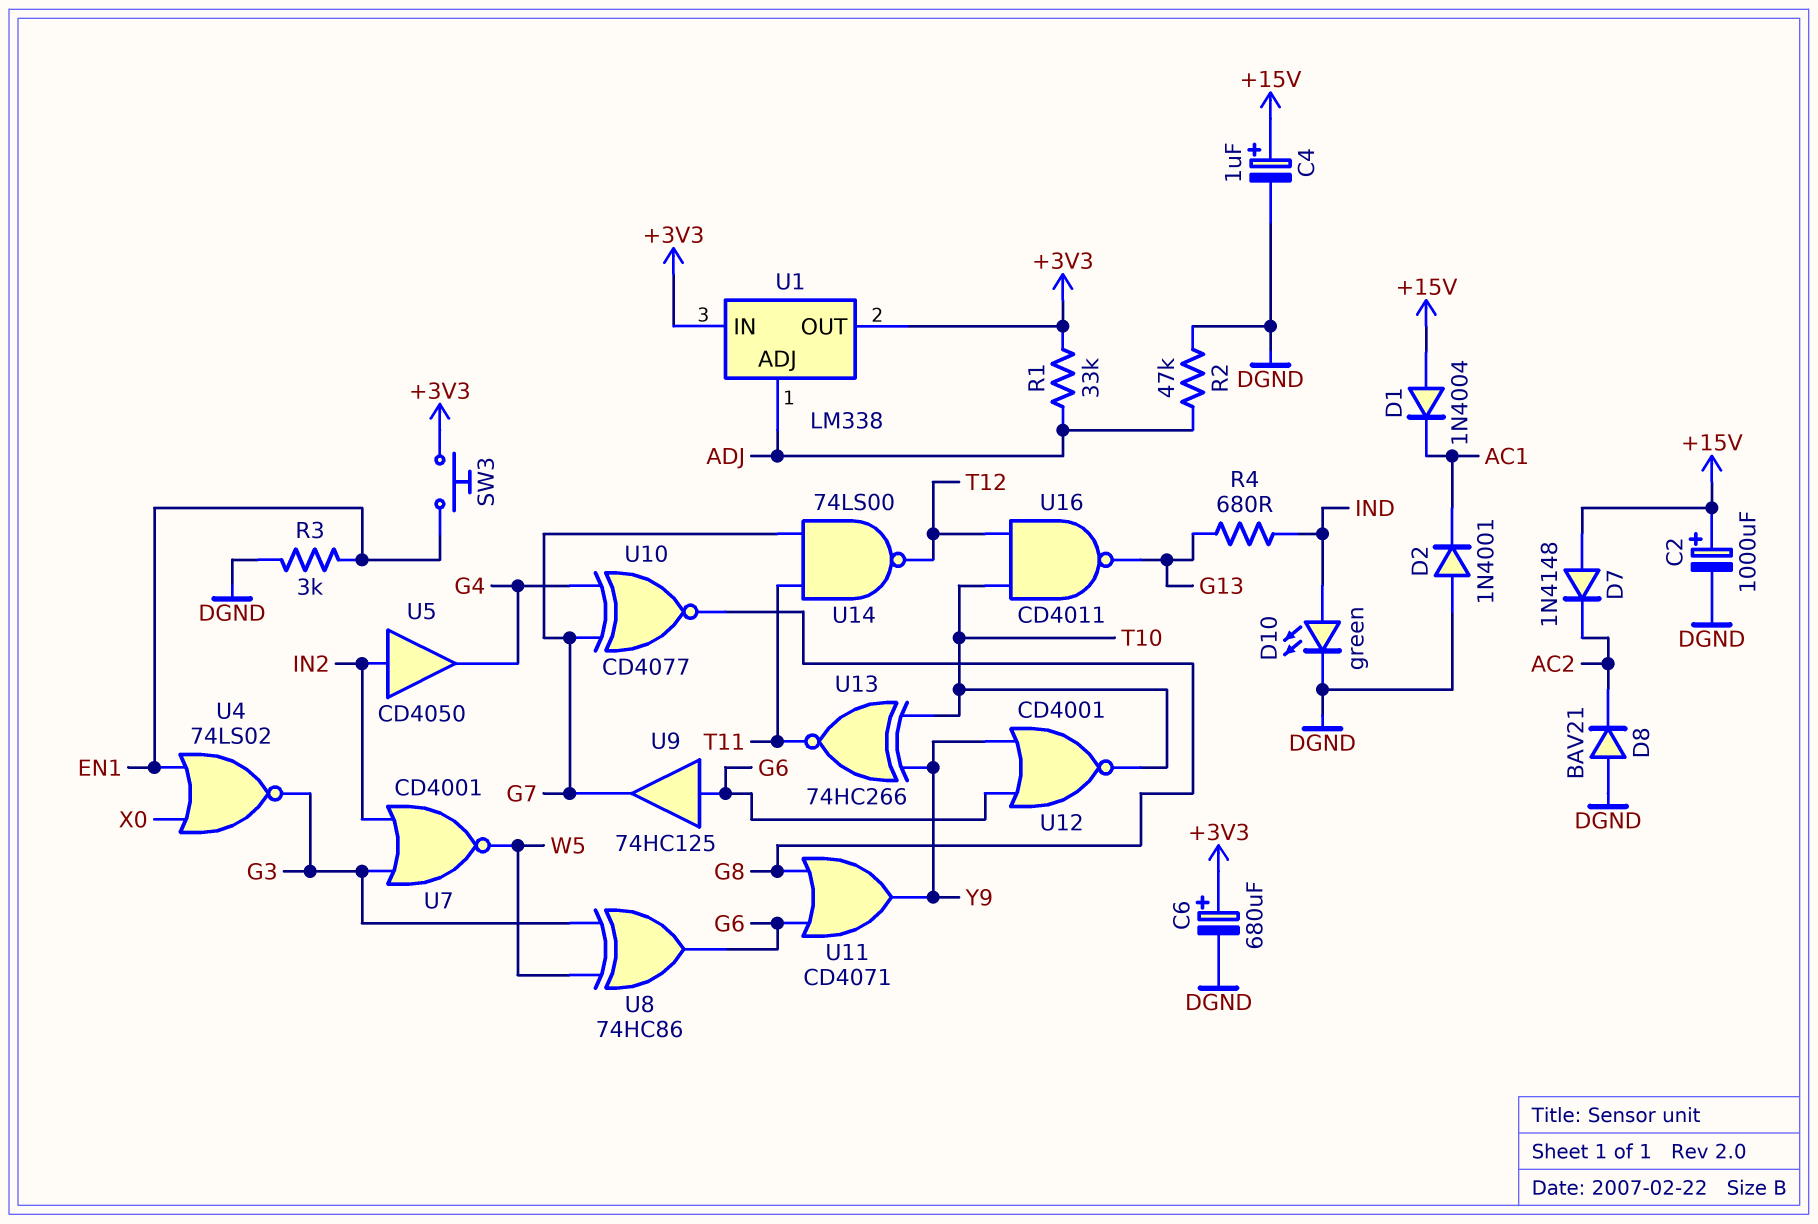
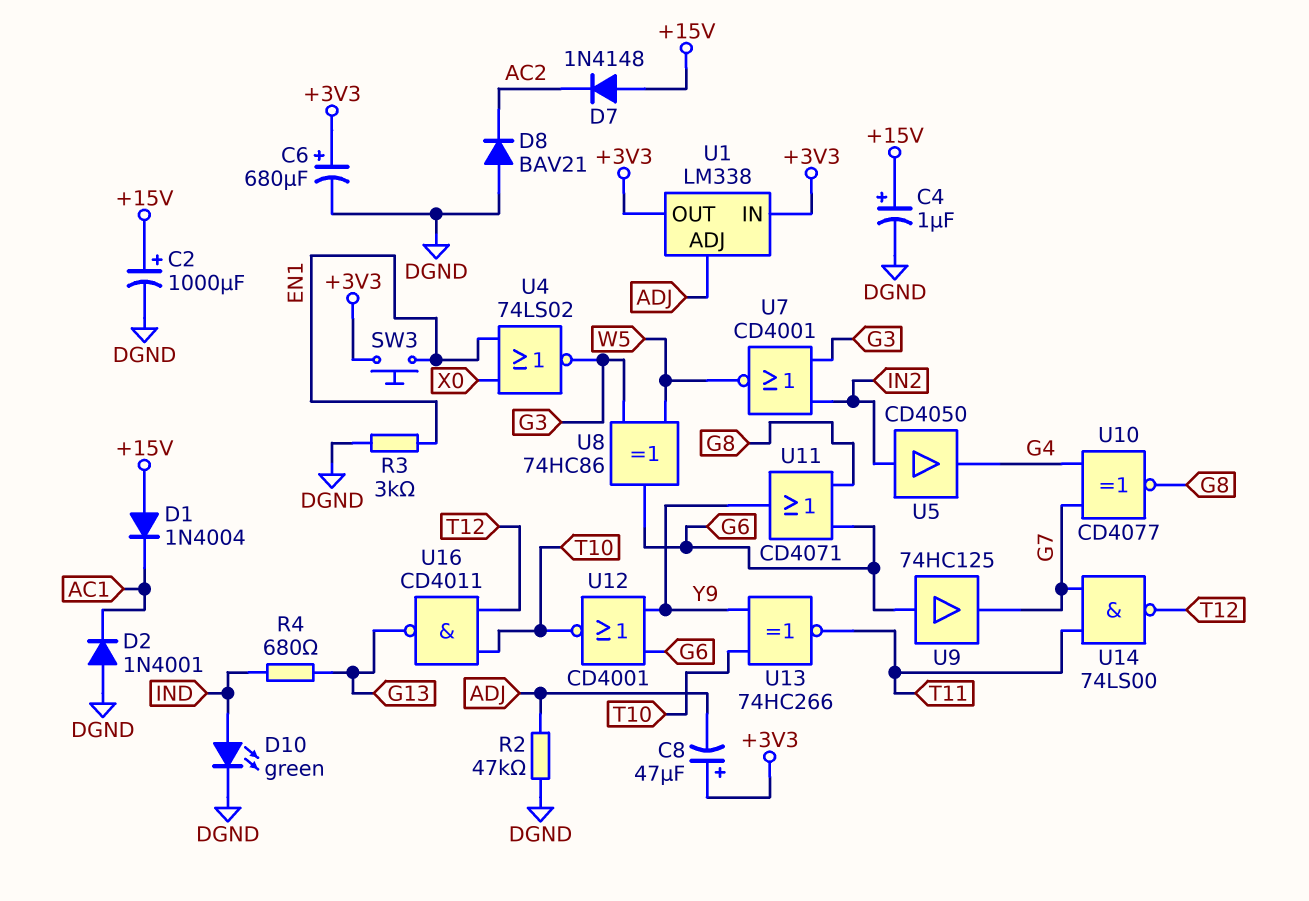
C8: none -> 47uF (plus +3V3, minus ADJ)
R1: 33k (+3V3, ADJ) -> none

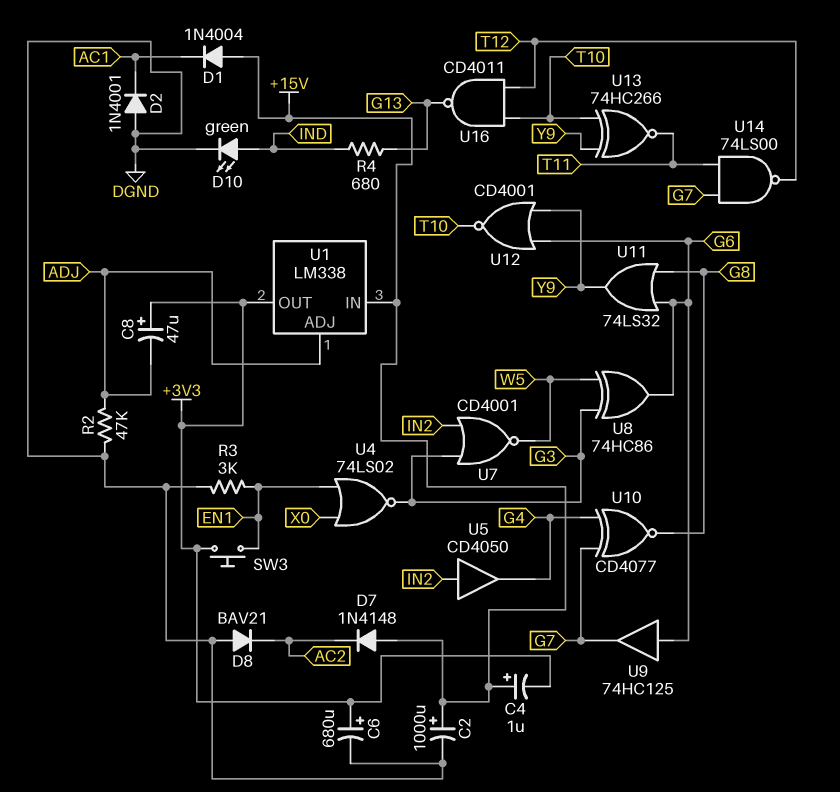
C4: 1uF (plus +15V, minus DGND) -> 1uF (plus +15V, minus +3V3)
U1 pin IN: +3V3 -> +15V
U11: OR CD4071 (in G6, in G8, out Y9) -> OR 74LS32 (in G6, in G8, out Y9)

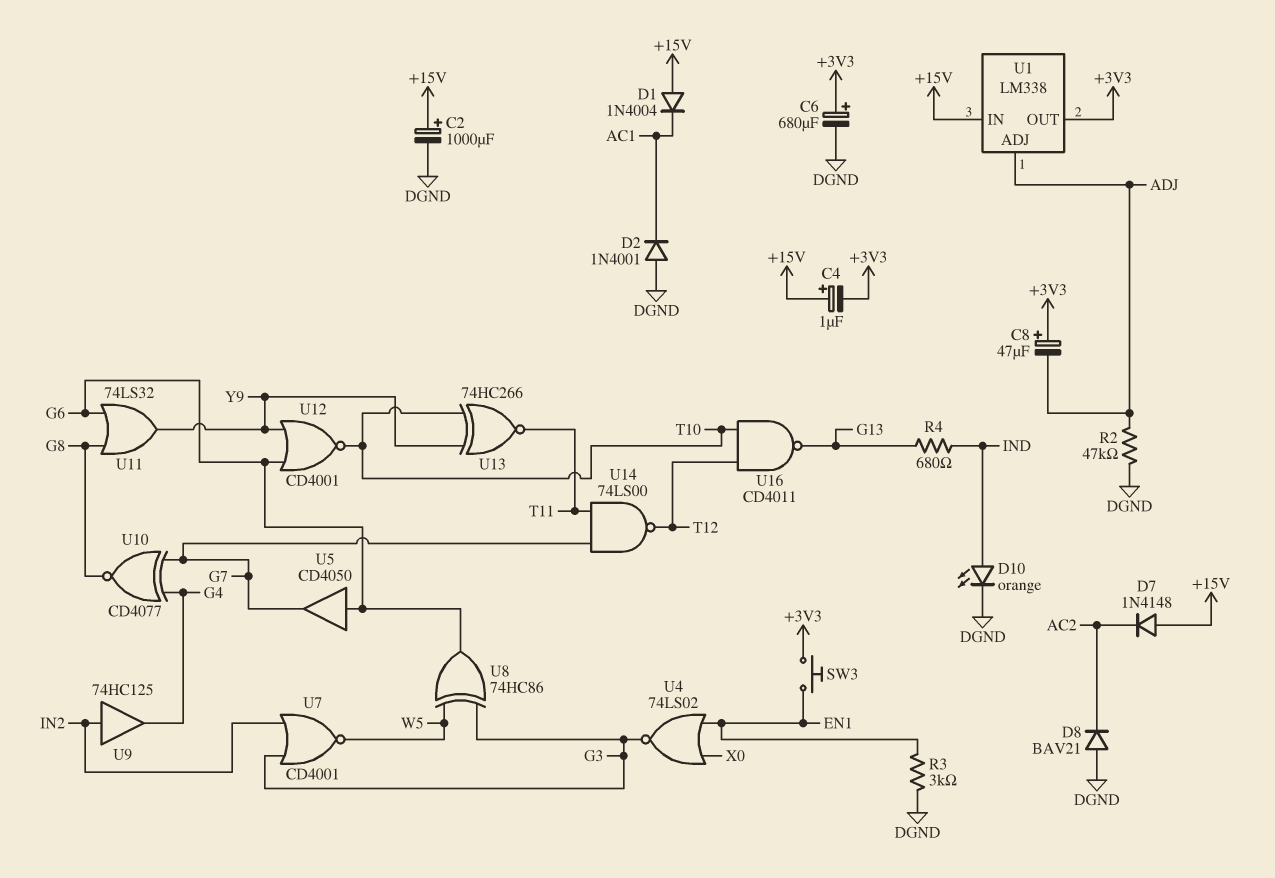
D10: LED green (A IND, K DGND) -> LED orange (A IND, K DGND)
U5: buffer CD4050 (in IN2, out G4) -> buffer CD4050 (in G6, out G7)
U9: buffer 74HC125 (in G6, out G7) -> buffer 74HC125 (in IN2, out G4)

